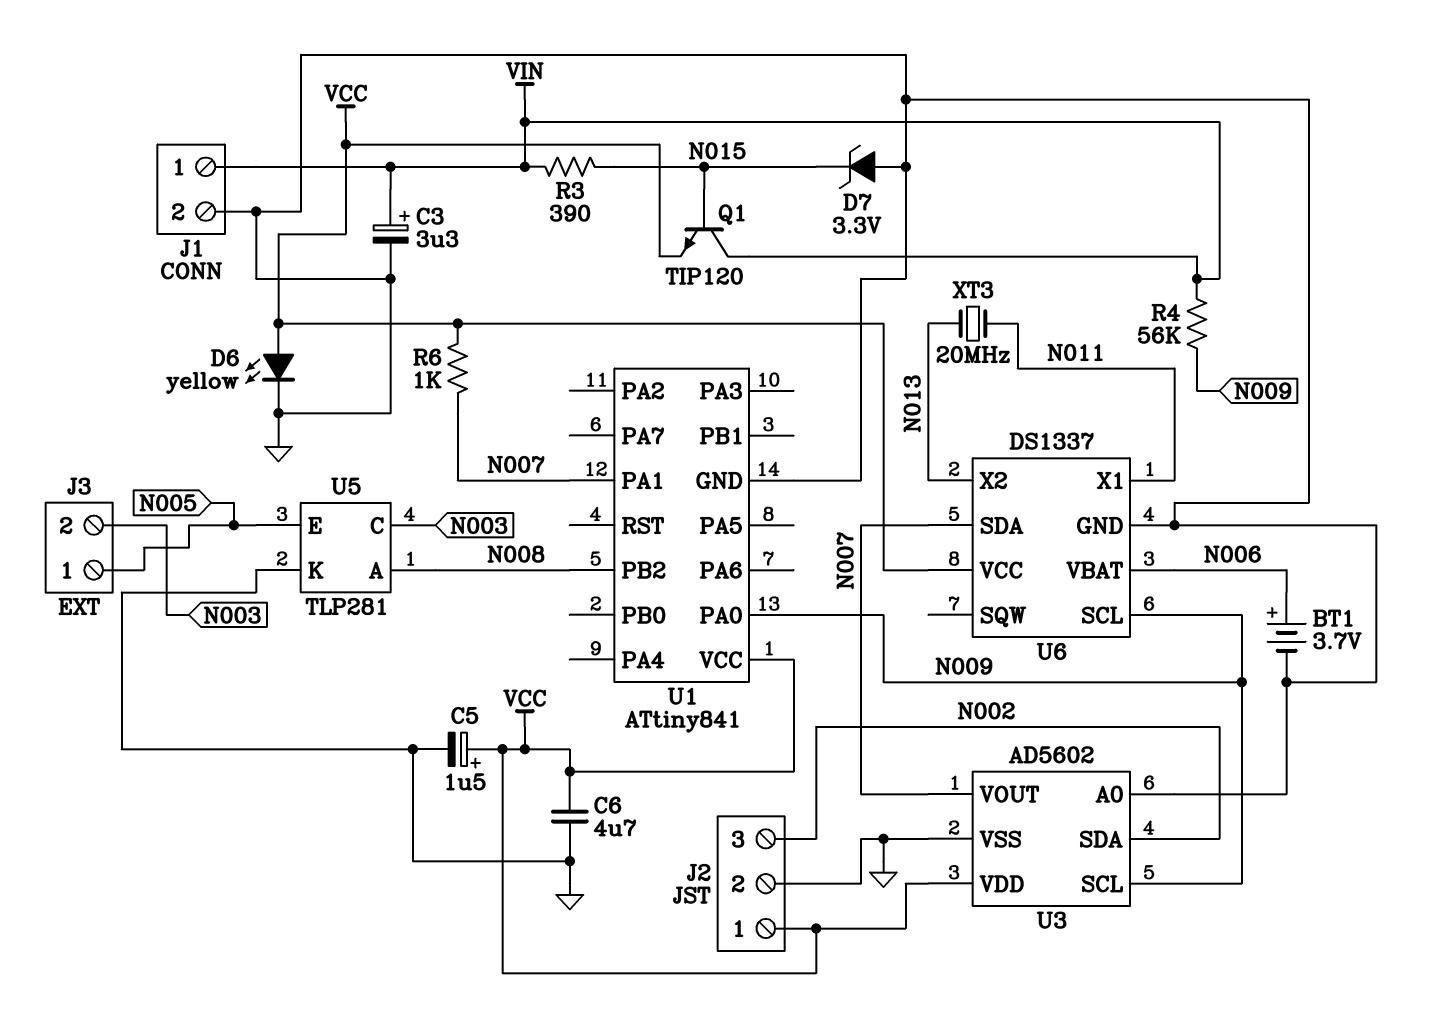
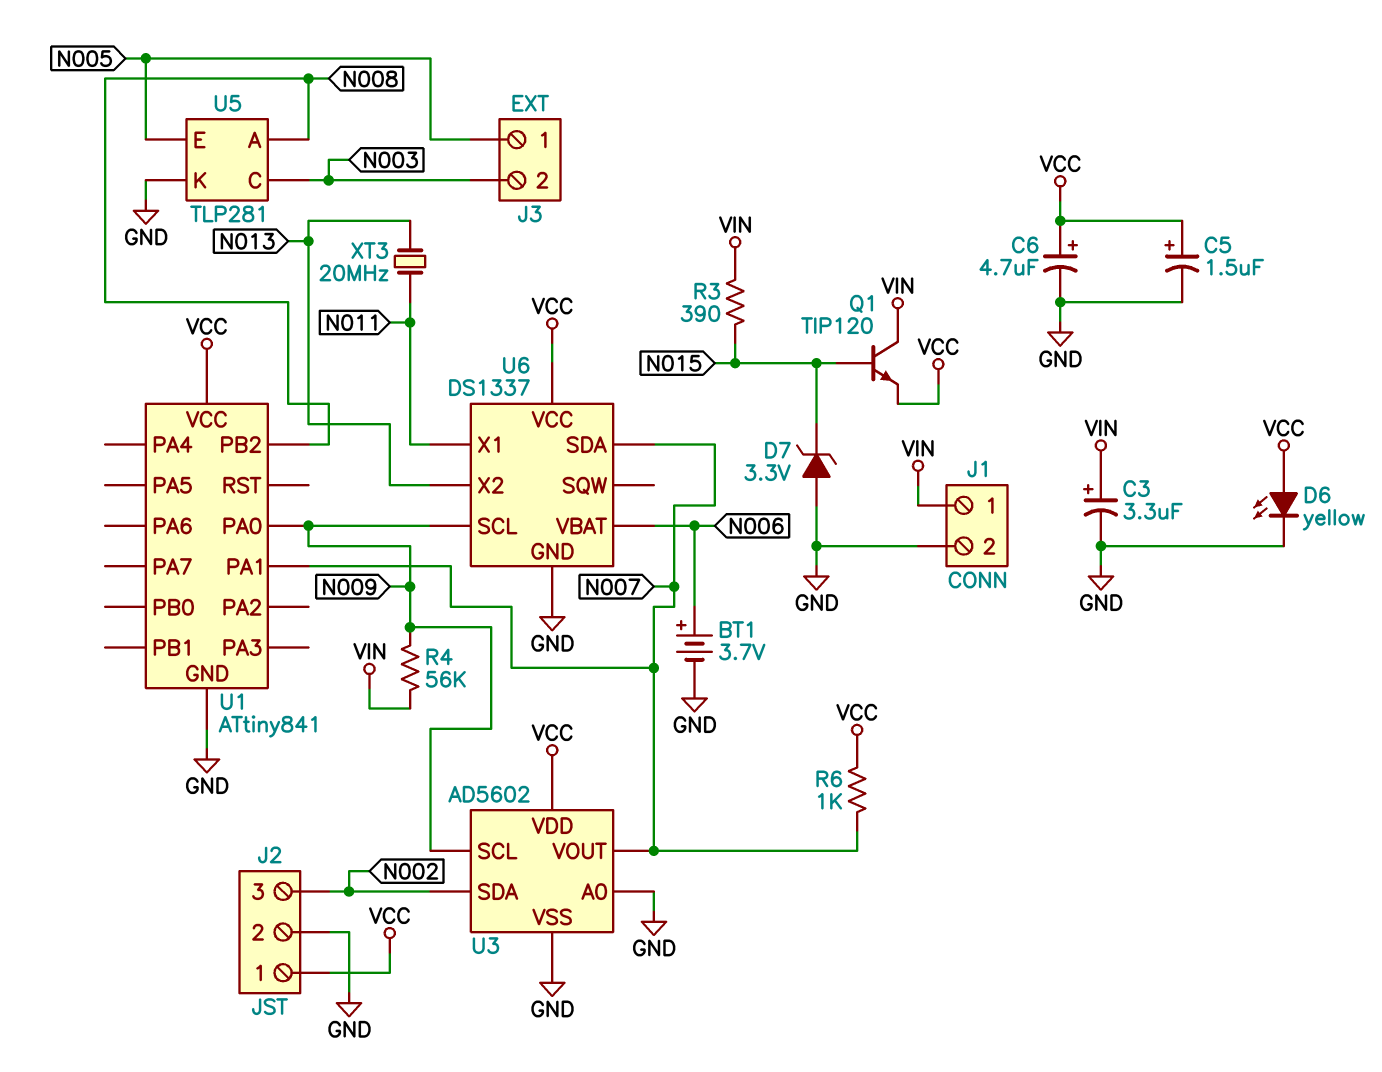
C6: 4.7uF (GND, VCC) -> 4.7uF (plus VCC, minus GND)

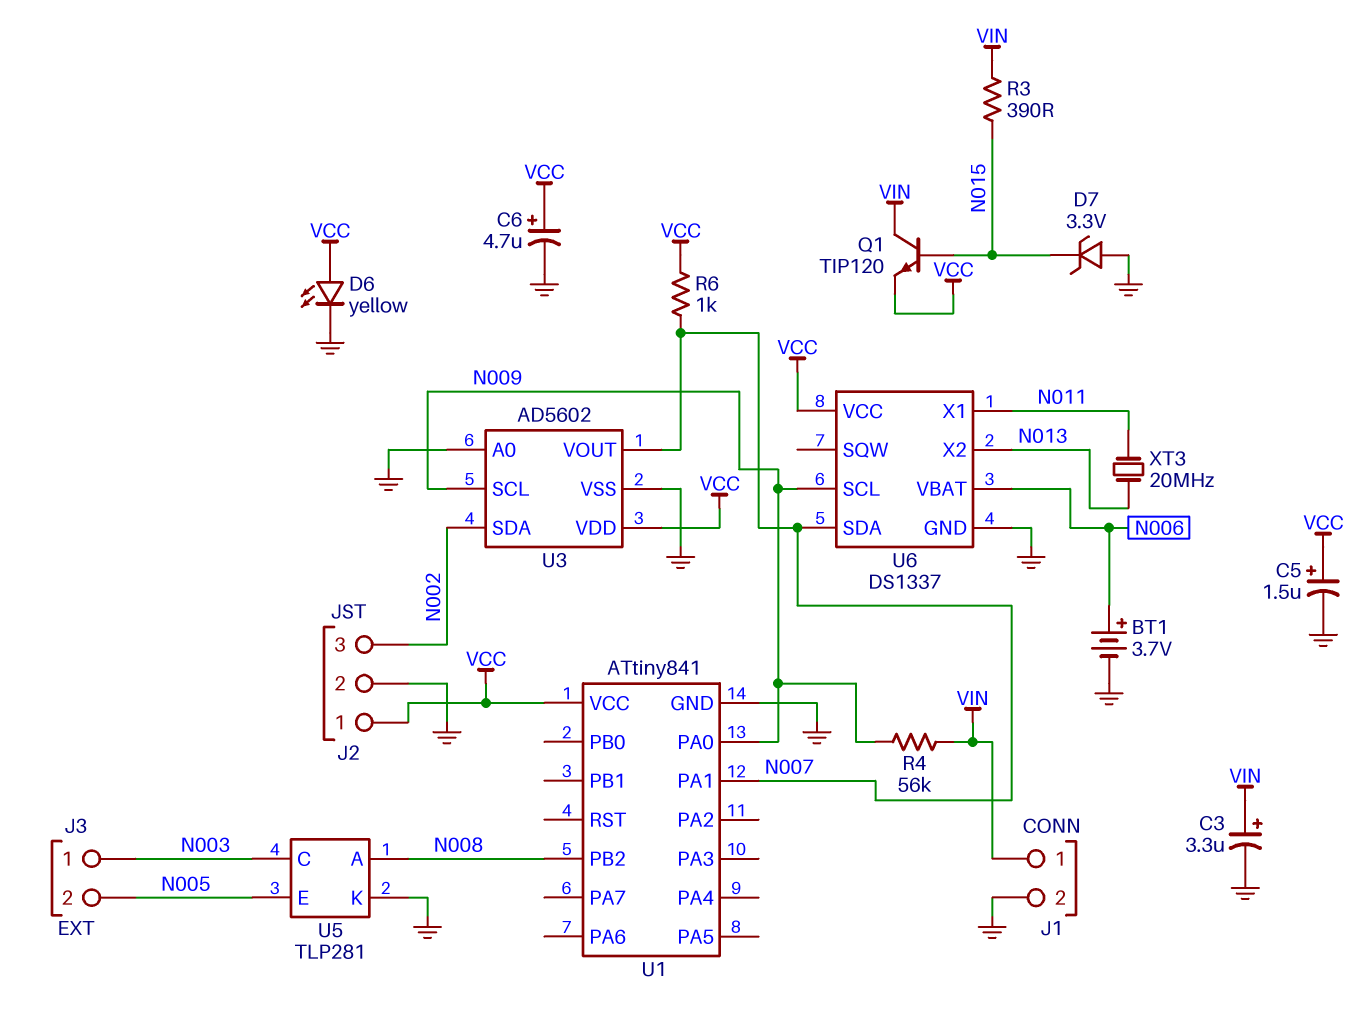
J3 pin 1: N005 -> N003
J3 pin 2: N003 -> N005

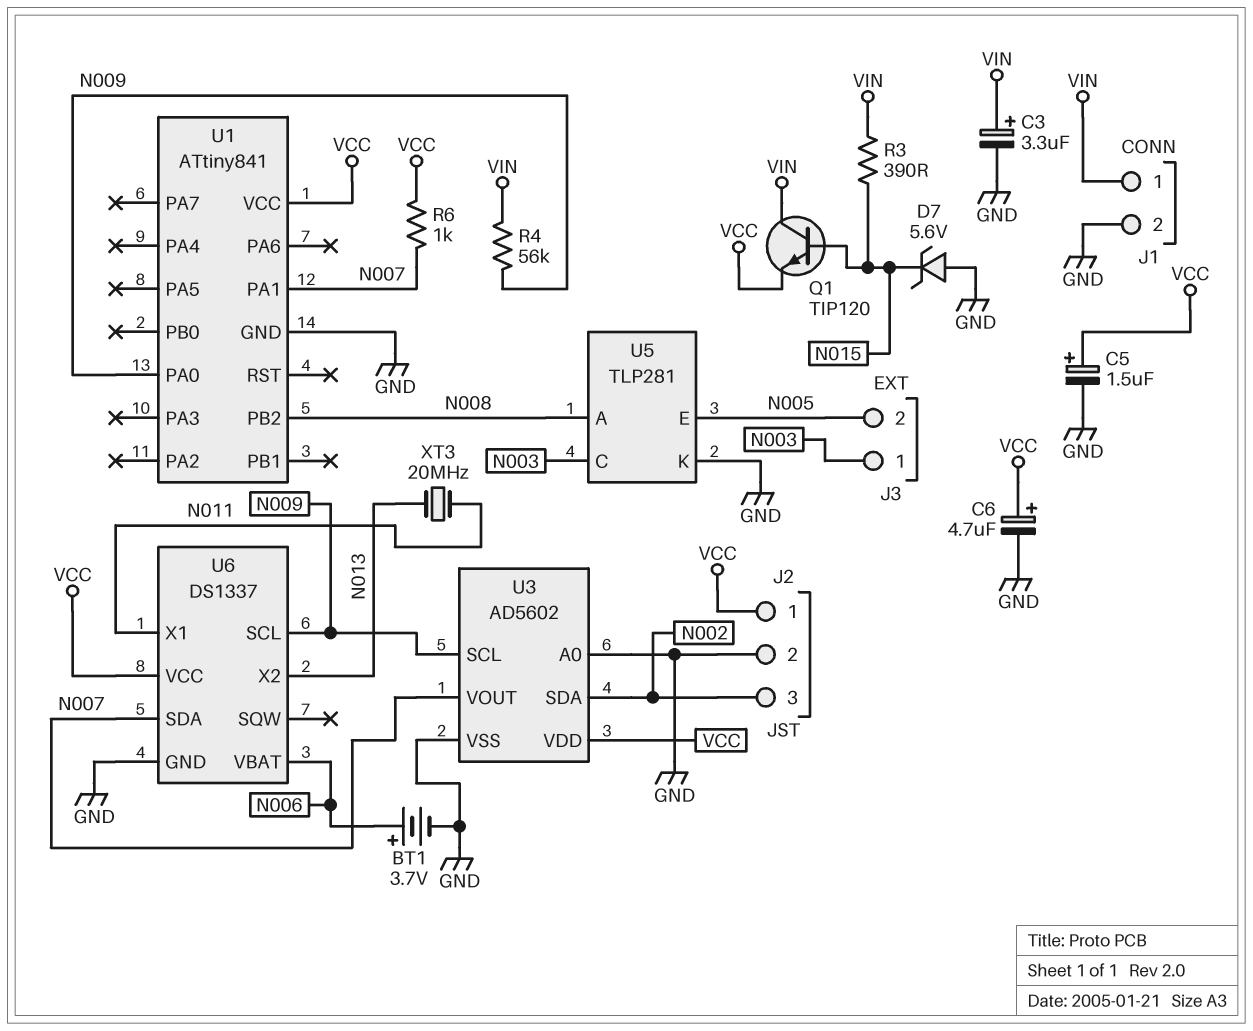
D6: LED yellow (A VCC, K GND) -> none
D7: zener 3.3V (A GND, K N015) -> zener 5.6V (A GND, K N015)

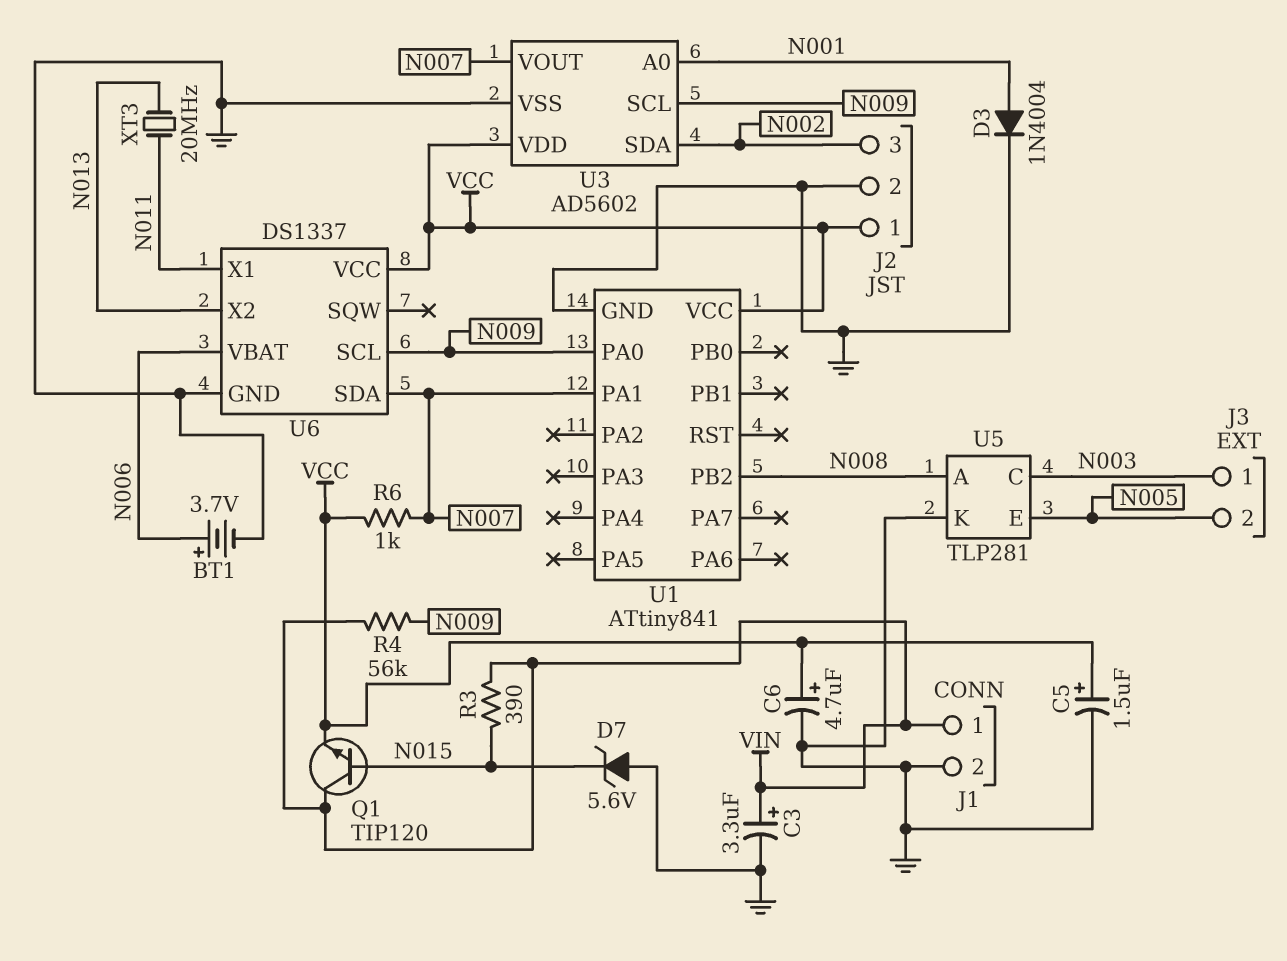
D3: none -> diode 1N4004 (A N001, K GND)
U3 pin A0: GND -> N001

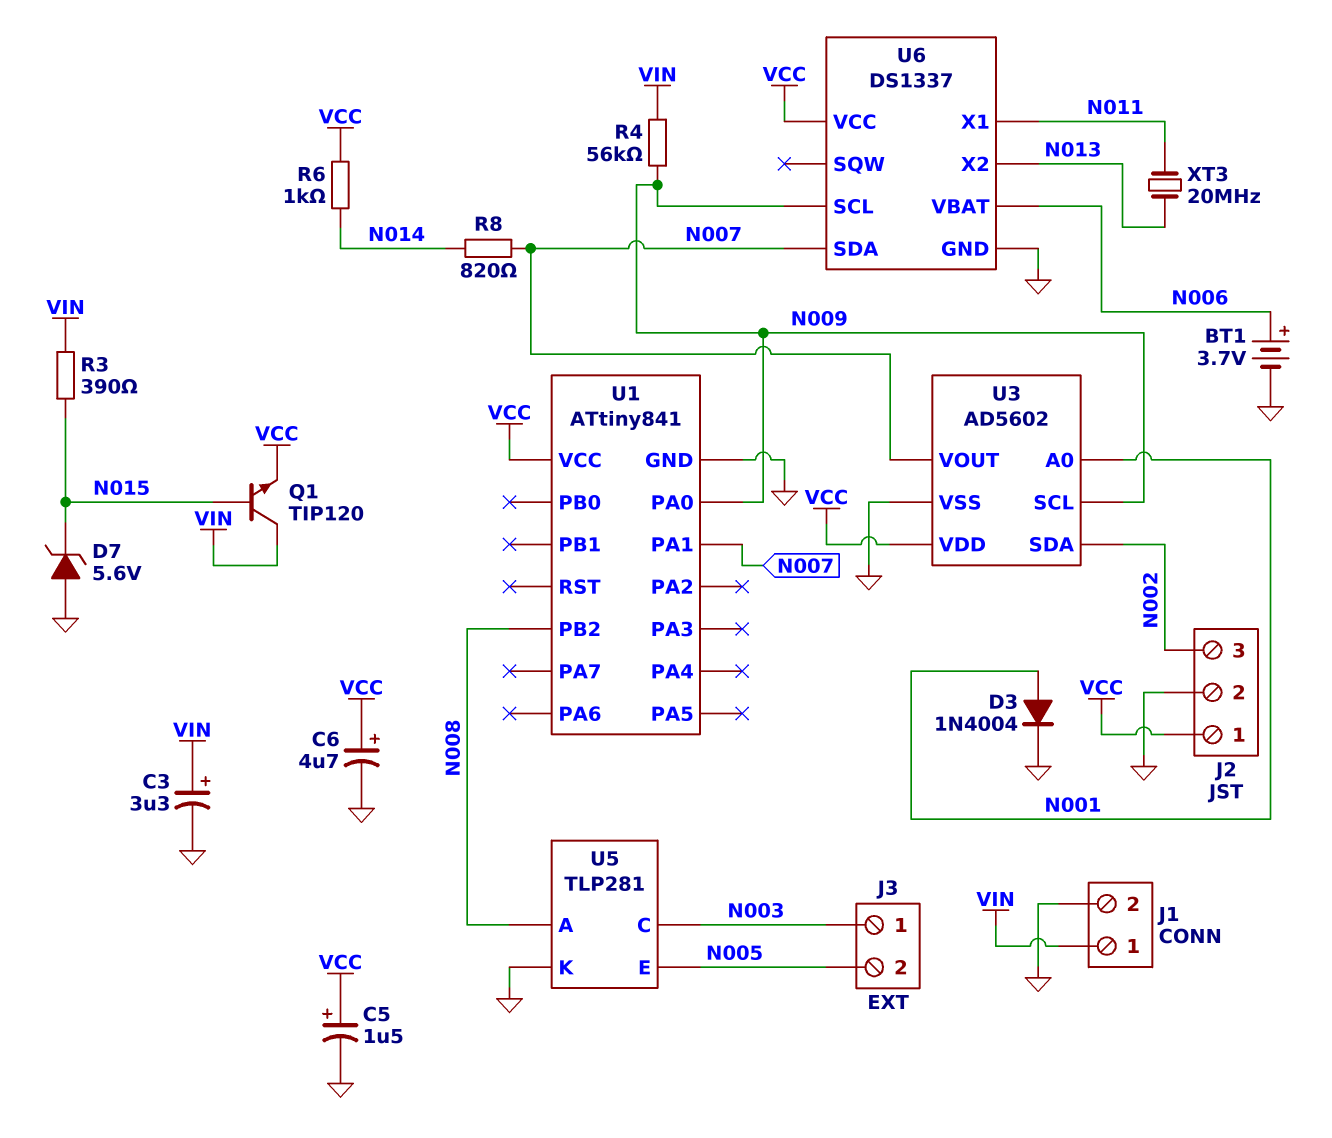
R6: 1k (N007, VCC) -> 1k (N014, VCC)
R8: none -> 820 (N007, N014)

